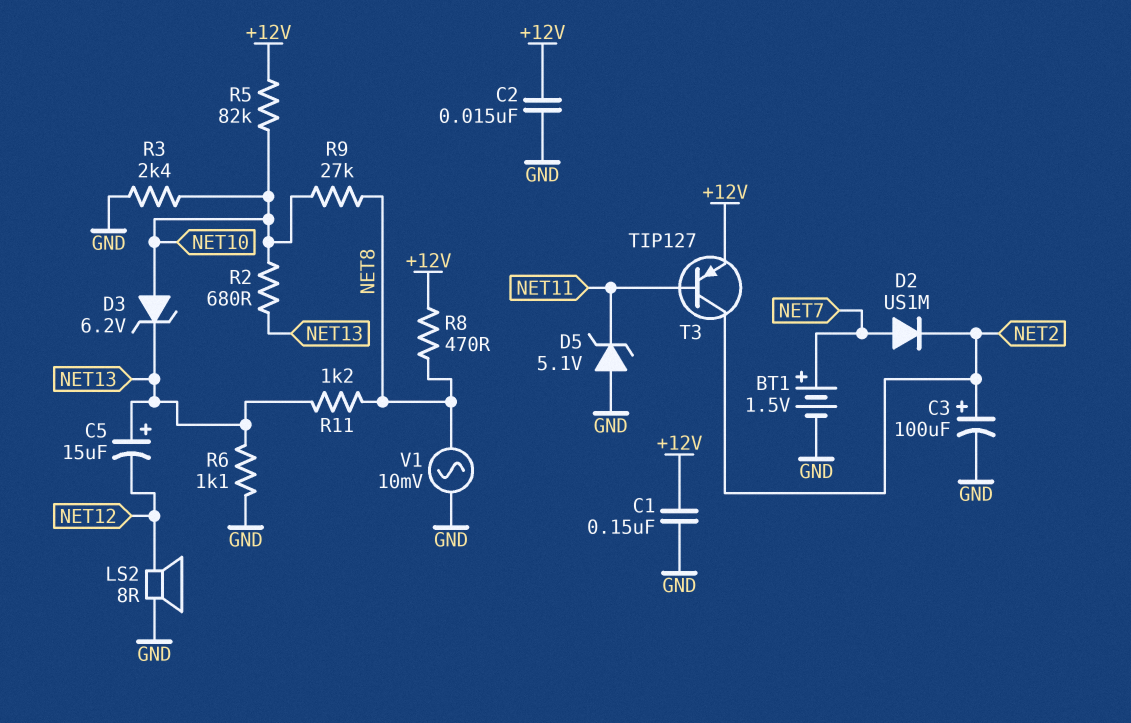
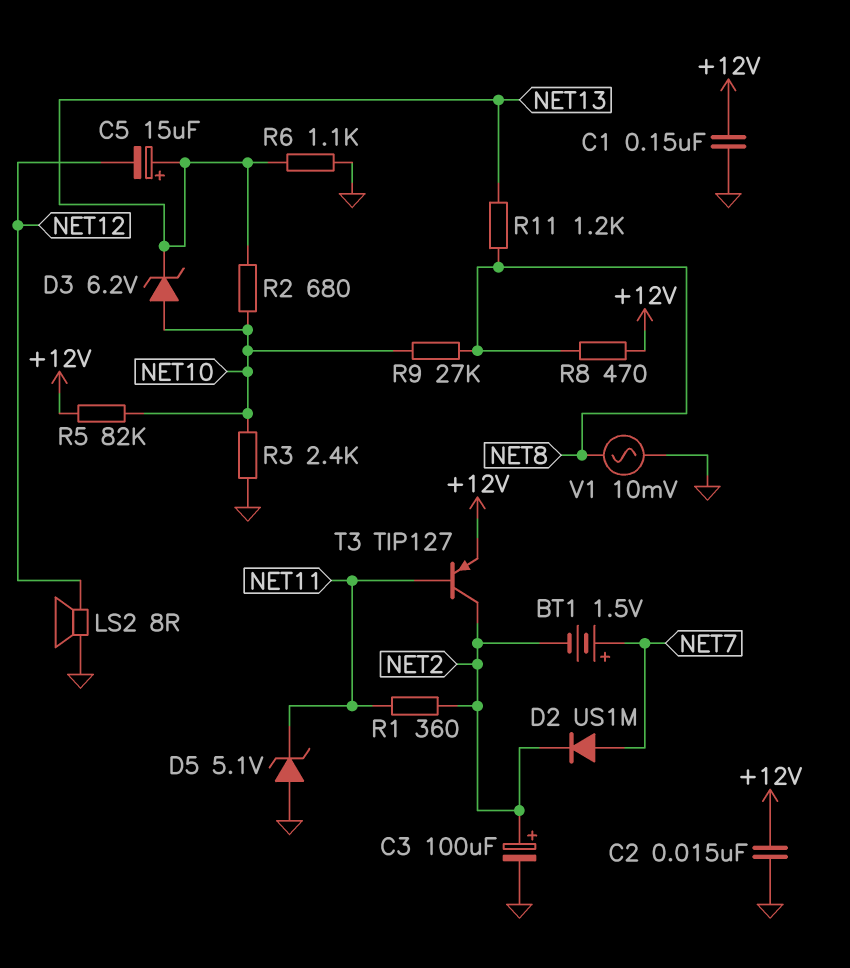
BT1: 1.5V (plus NET7, minus GND) -> 1.5V (plus NET7, minus NET2)
R1: none -> 360 (NET2, NET11)

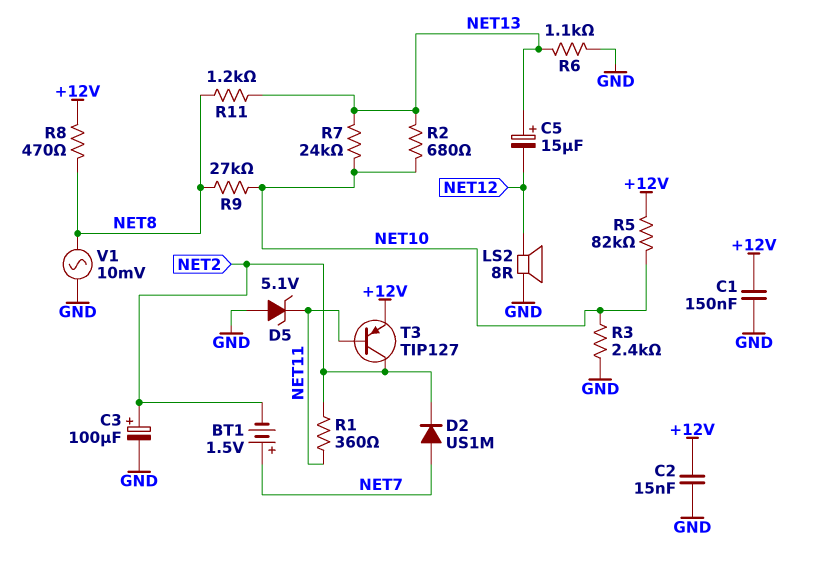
D3: zener 6.2V (A NET10, K NET13) -> none
R7: none -> 24k (NET10, NET13)

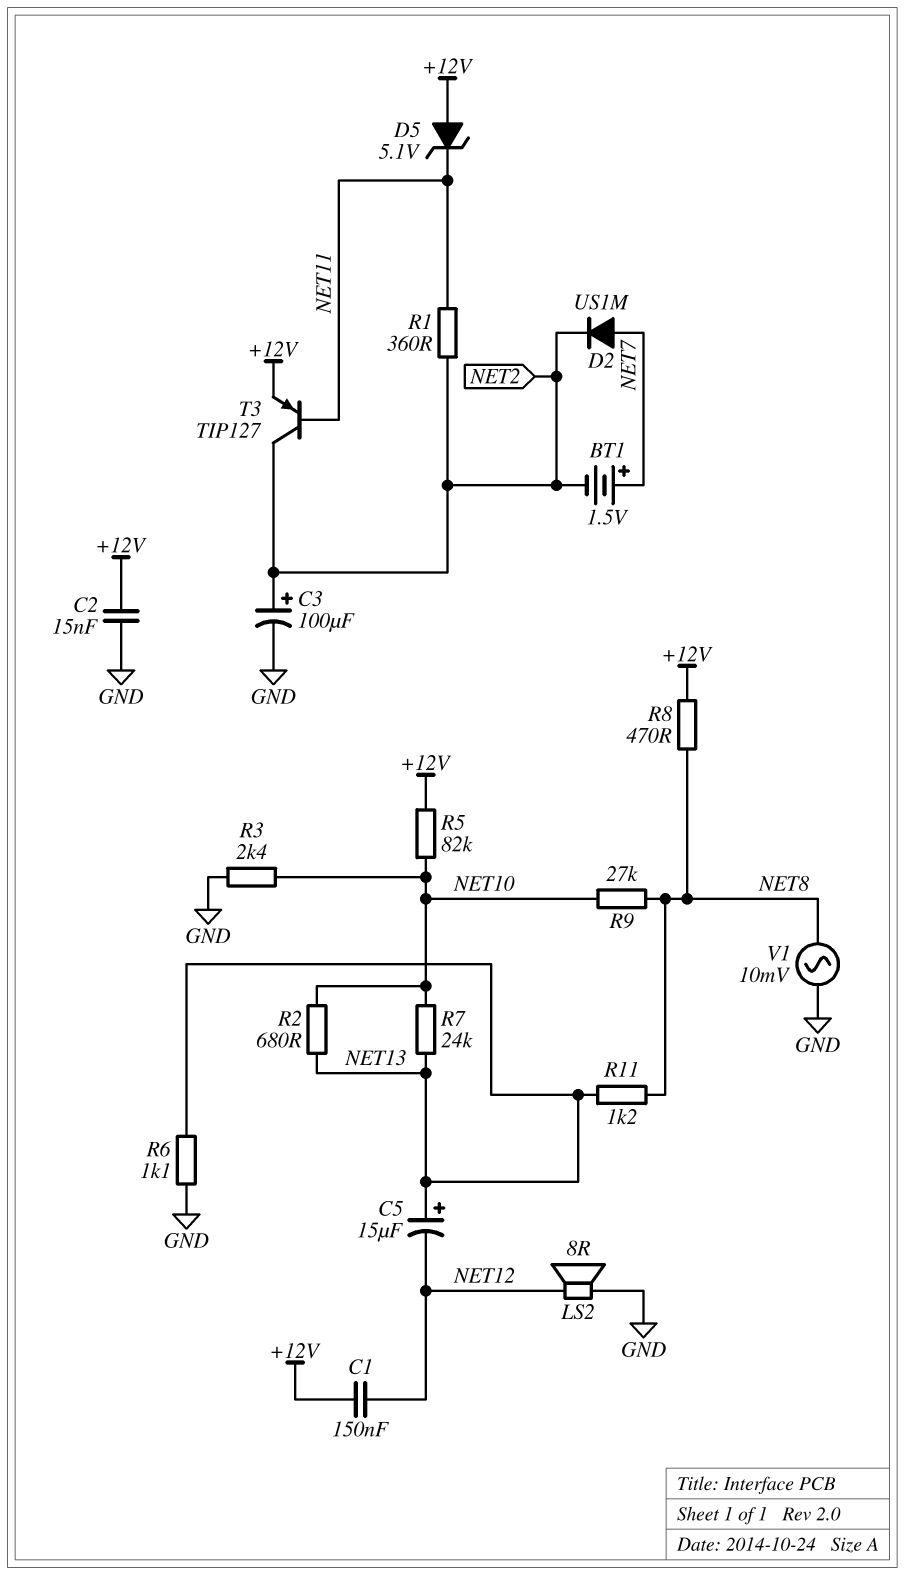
C1: 150nF (+12V, GND) -> 150nF (+12V, NET12)
D5: zener 5.1V (A GND, K NET11) -> zener 5.1V (A +12V, K NET11)

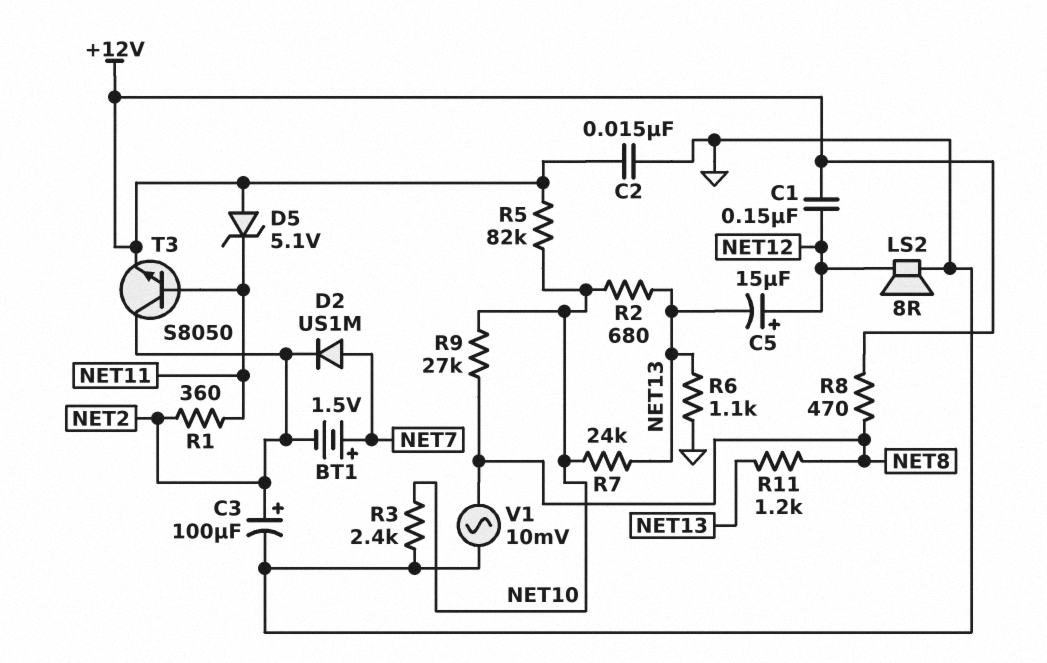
C5: 15uF (plus NET13, minus NET12) -> 15uF (plus NET12, minus NET13)
T3: PNP TIP127 (B NET11, C NET2, E +12V) -> NPN S8050 (B NET11, C NET2, E +12V)

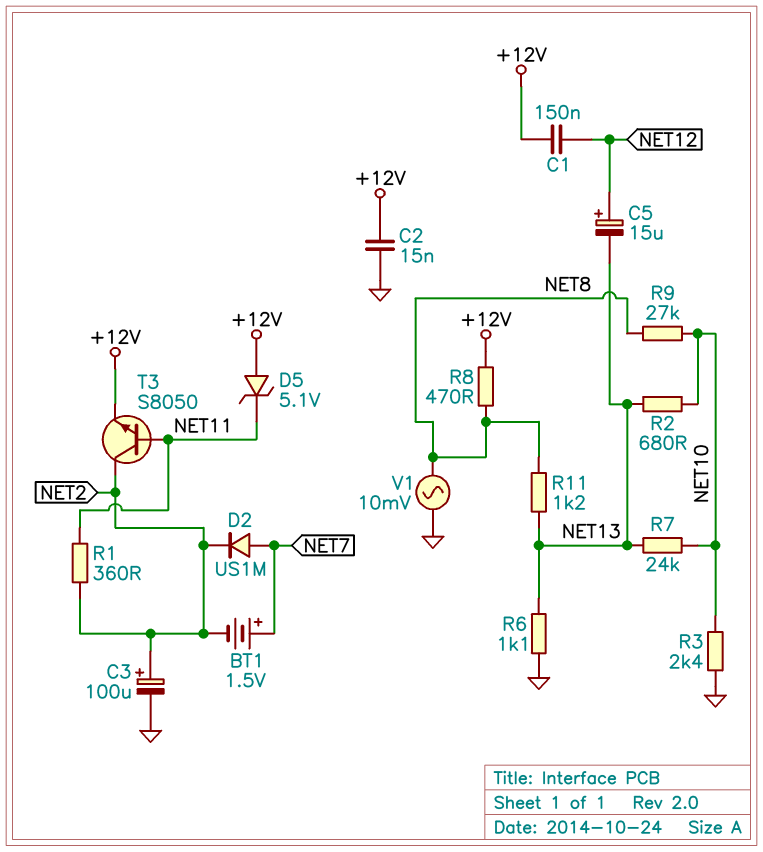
LS2: speaker 8R (GND, NET12) -> none
R5: 82k (+12V, NET10) -> none

